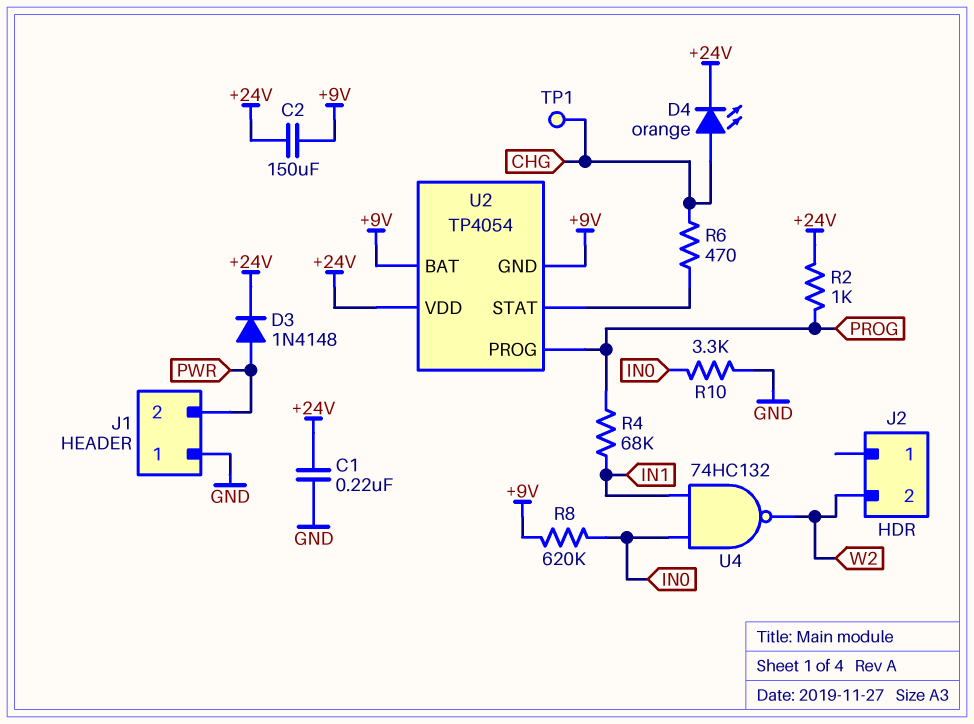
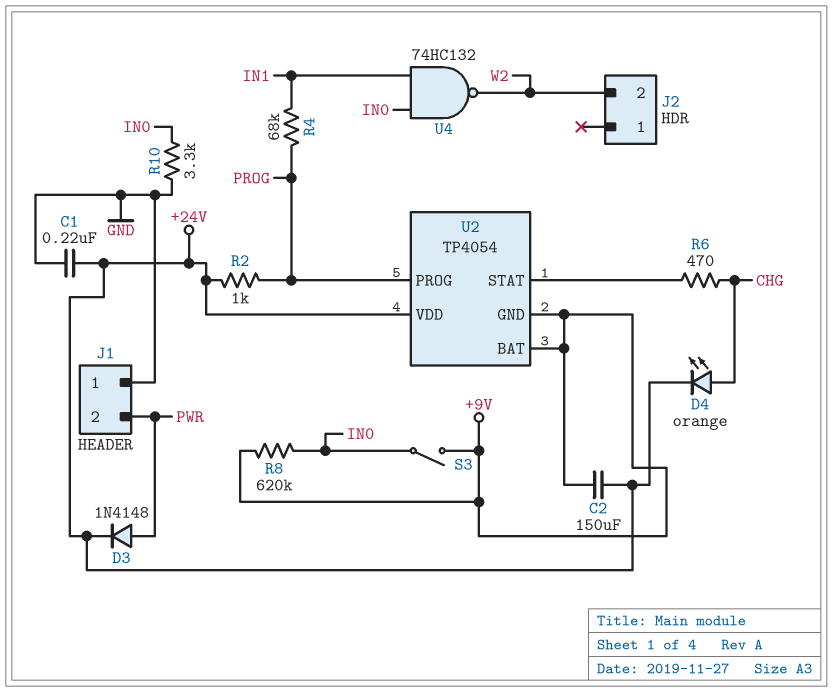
S3: none -> switch (+9V, IN0)
TP1: test point (CHG) -> none

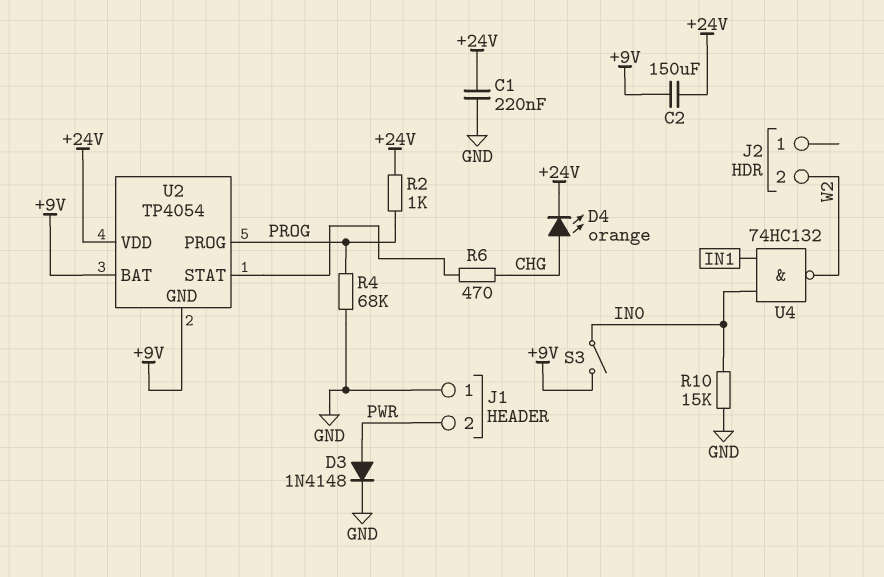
D3: diode 1N4148 (A PWR, K +24V) -> diode 1N4148 (A PWR, K GND)
R4: 68k (IN1, PROG) -> 68k (GND, PROG)
R8: 620k (+9V, IN0) -> none
R10: 3.3k (GND, IN0) -> 15k (GND, IN0)

